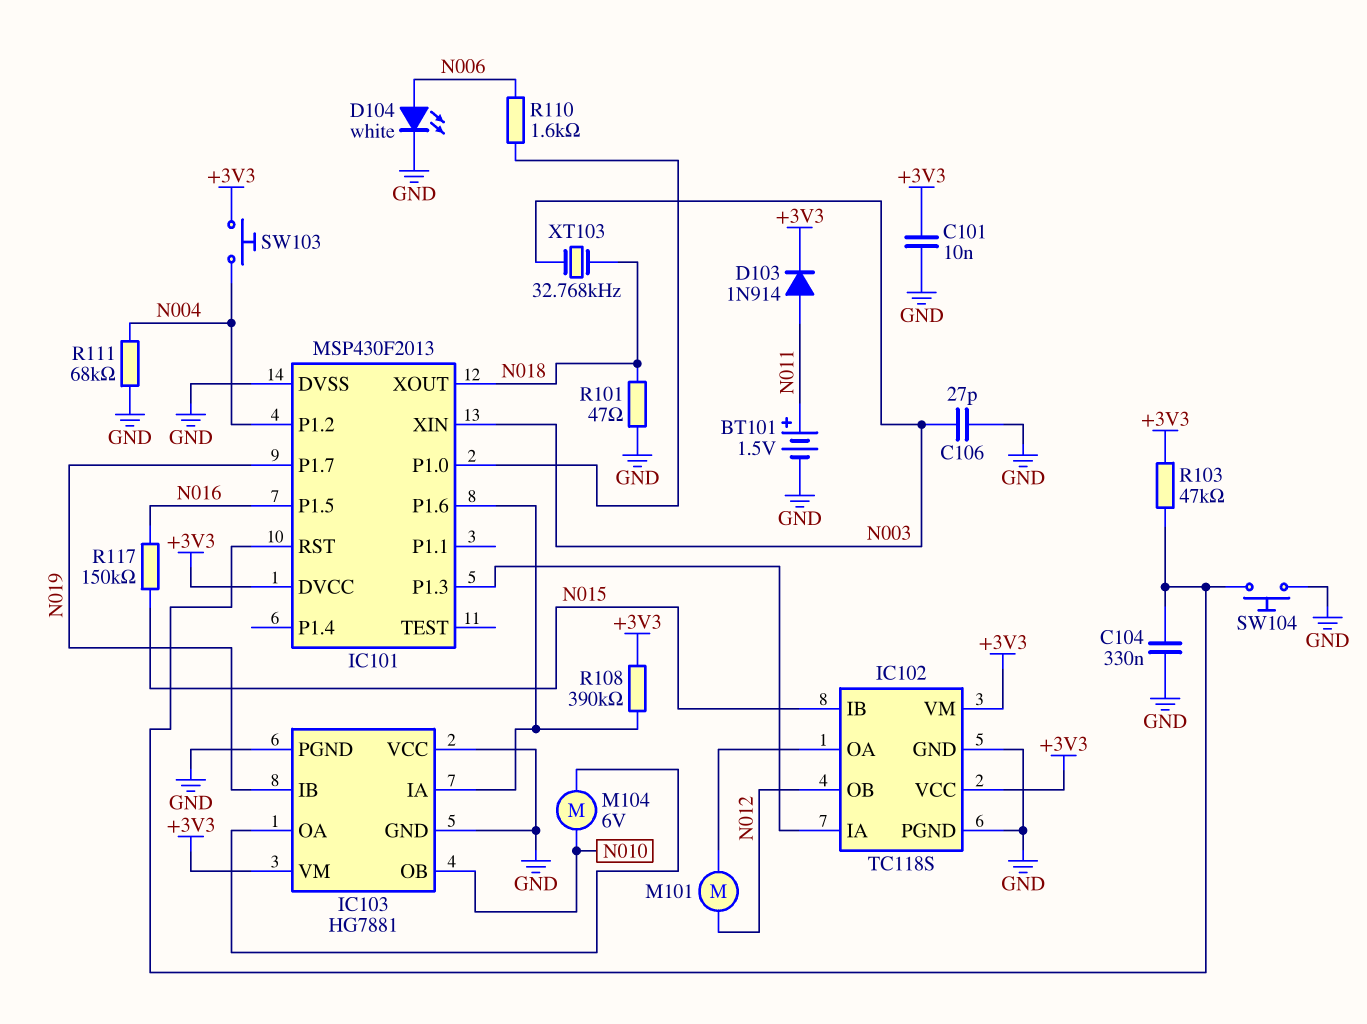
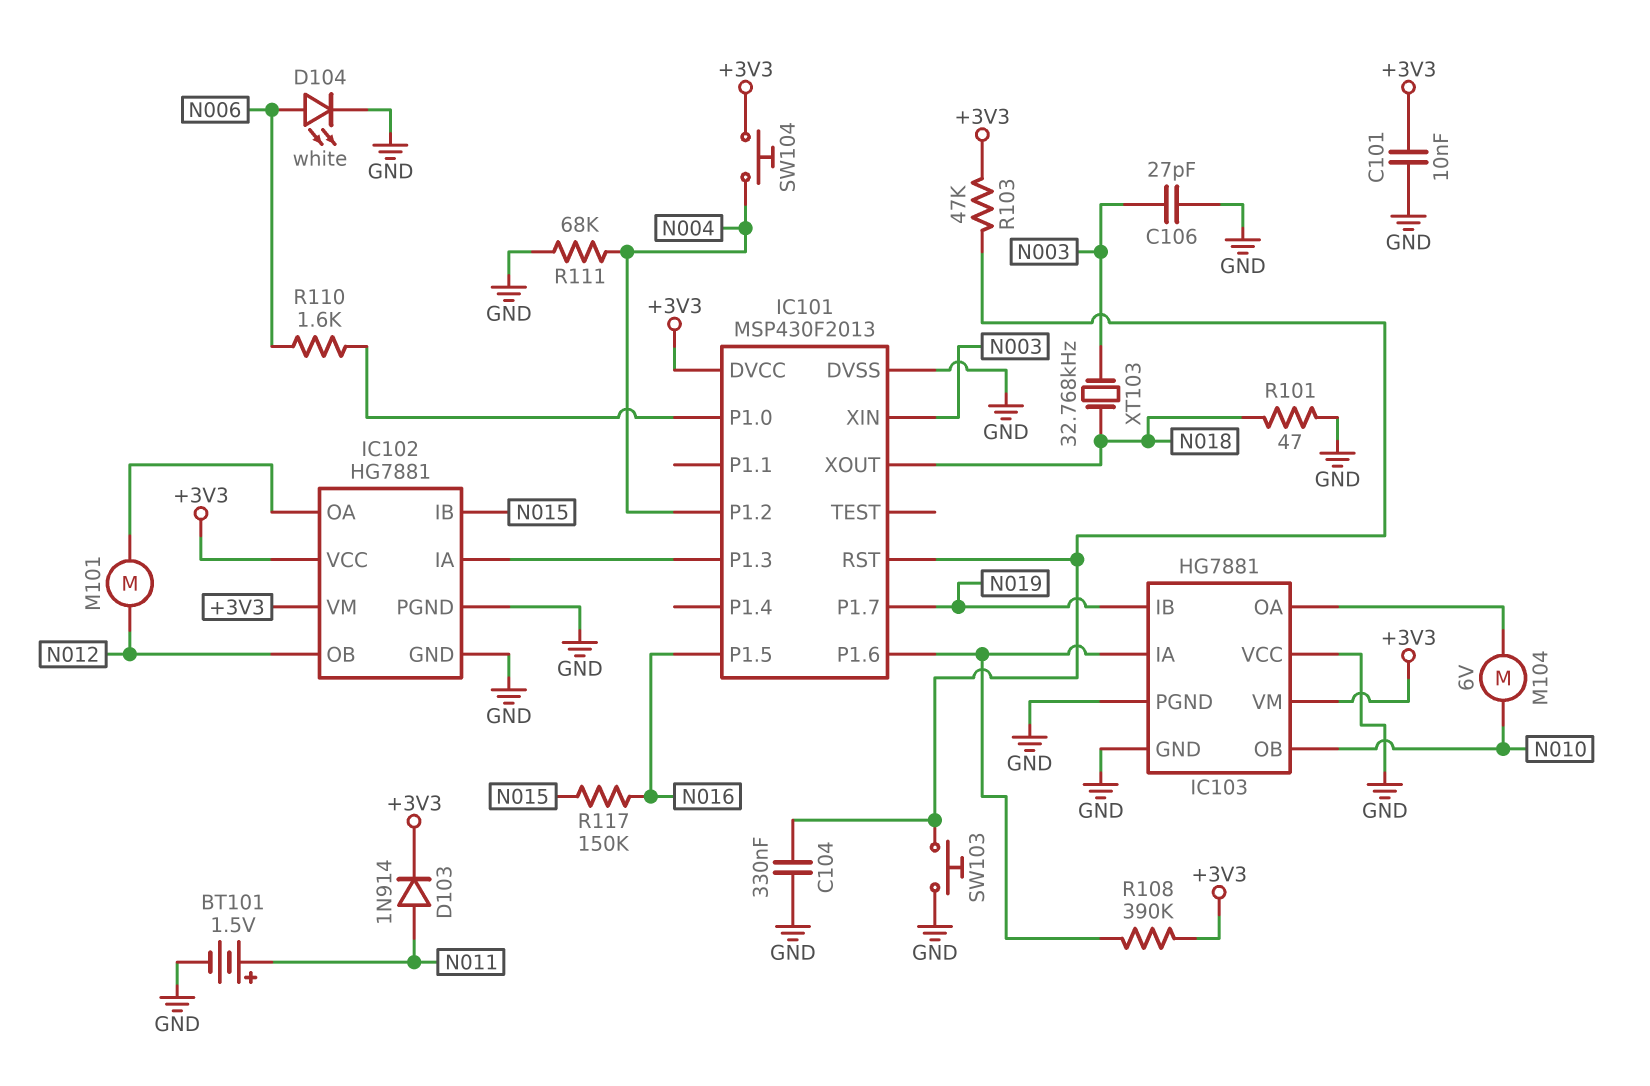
IC102: TC118S -> HG7881
SW103: button (+3V3, N004) -> button (GND, IC101/RST)
SW104: button (GND, IC101/RST) -> button (+3V3, N004)

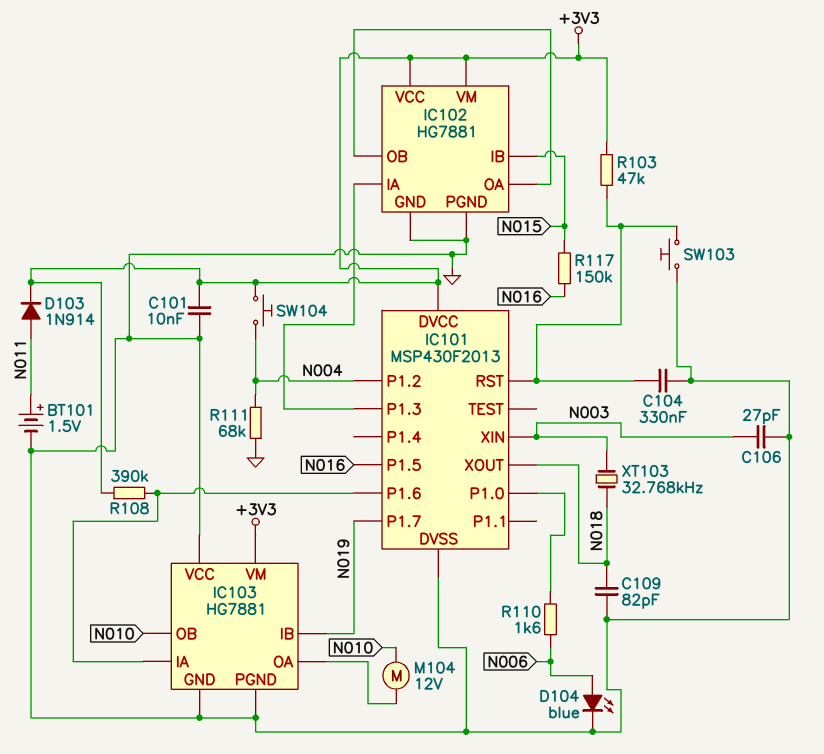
C109: none -> 82pF (GND, N018)
D104: LED white (A N006, K GND) -> LED blue (A N006, K GND)
IC102 pin OB: N012 -> IC102/OA
M101: motor (IC102/OA, N012) -> none
M104: motor 6V (IC103/OA, N010) -> motor 12V (IC103/OA, N010)
R101: 47 (GND, N018) -> none

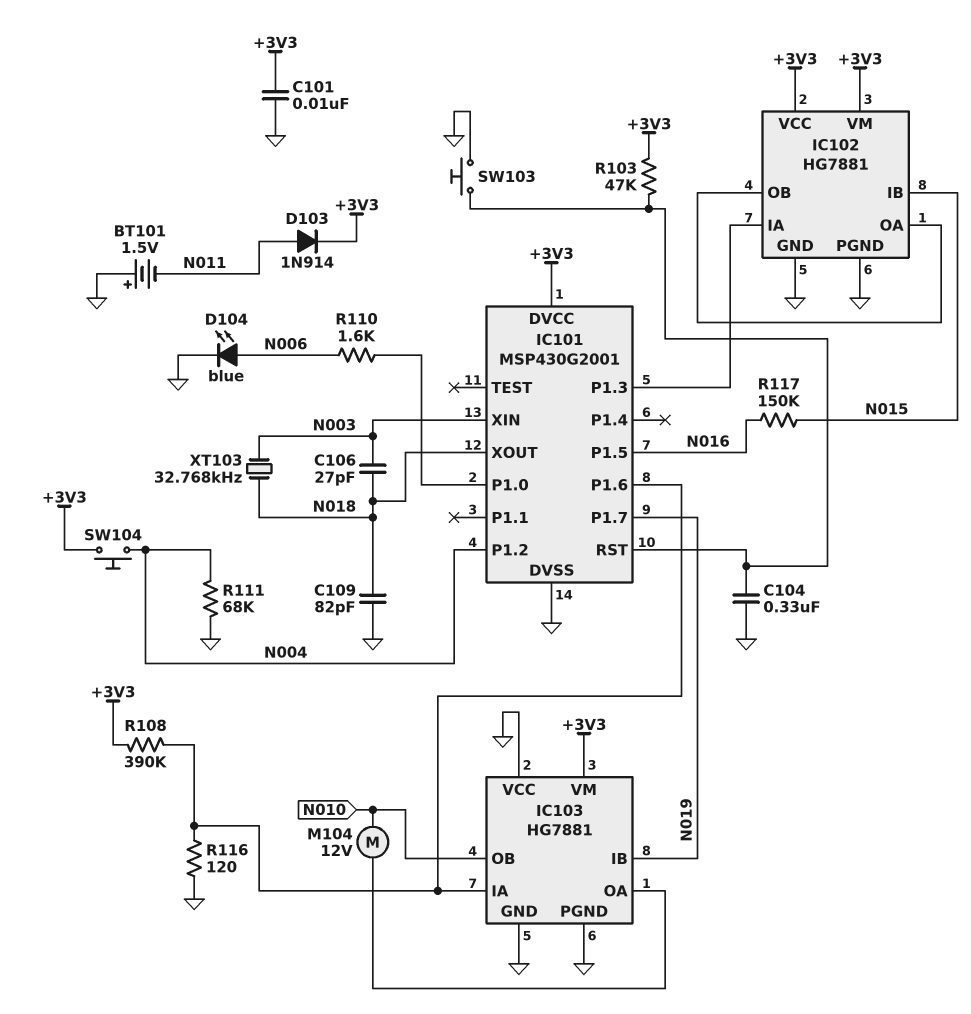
BT101: 1.5V (plus N011, minus GND) -> 1.5V (plus GND, minus N011)
C106: 27pF (GND, N003) -> 27pF (N003, N018)
IC101: MSP430F2013 -> MSP430G2001
R116: none -> 120 (GND, IC101/P1.6)

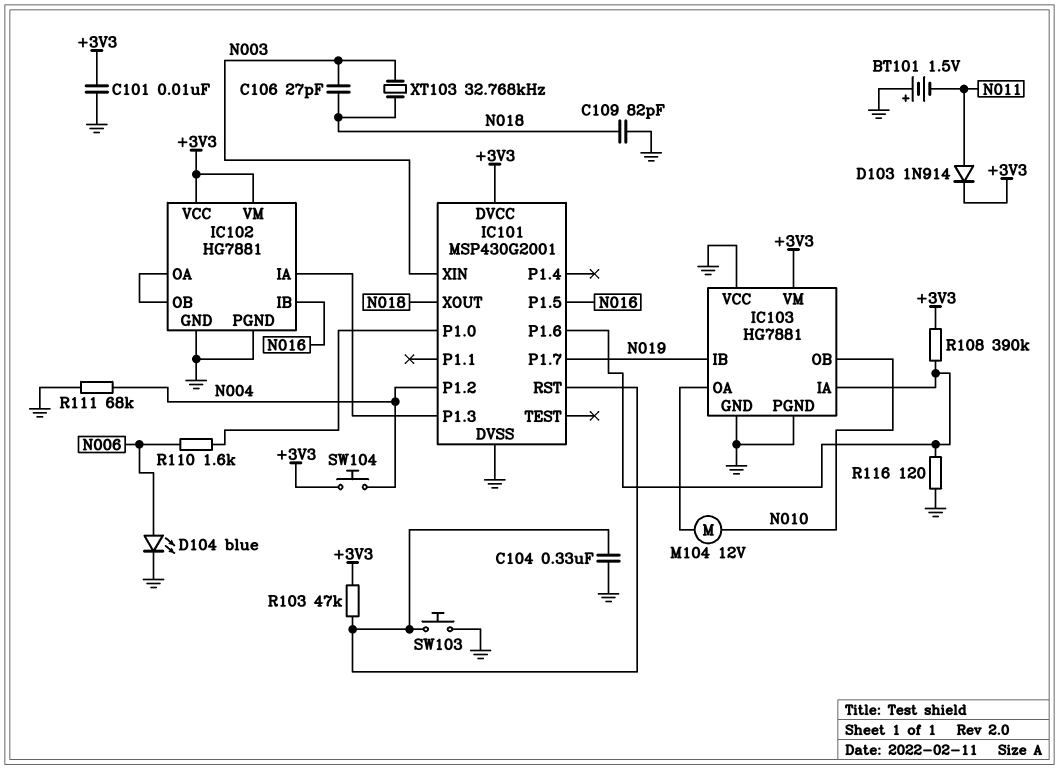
IC102 pin IB: N015 -> N016
R117: 150k (N015, N016) -> none

